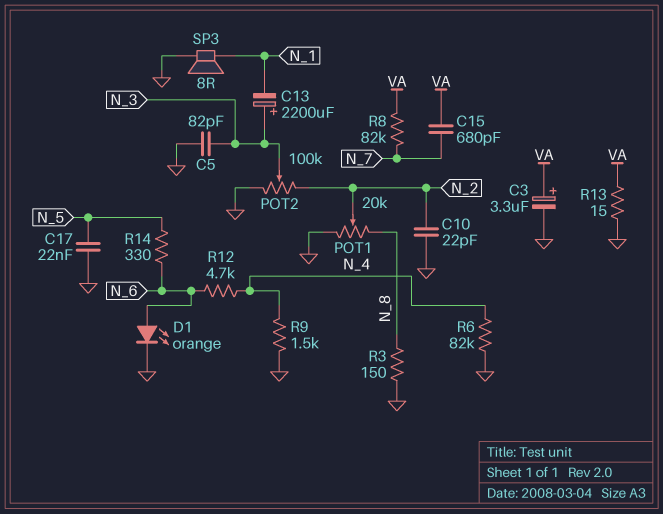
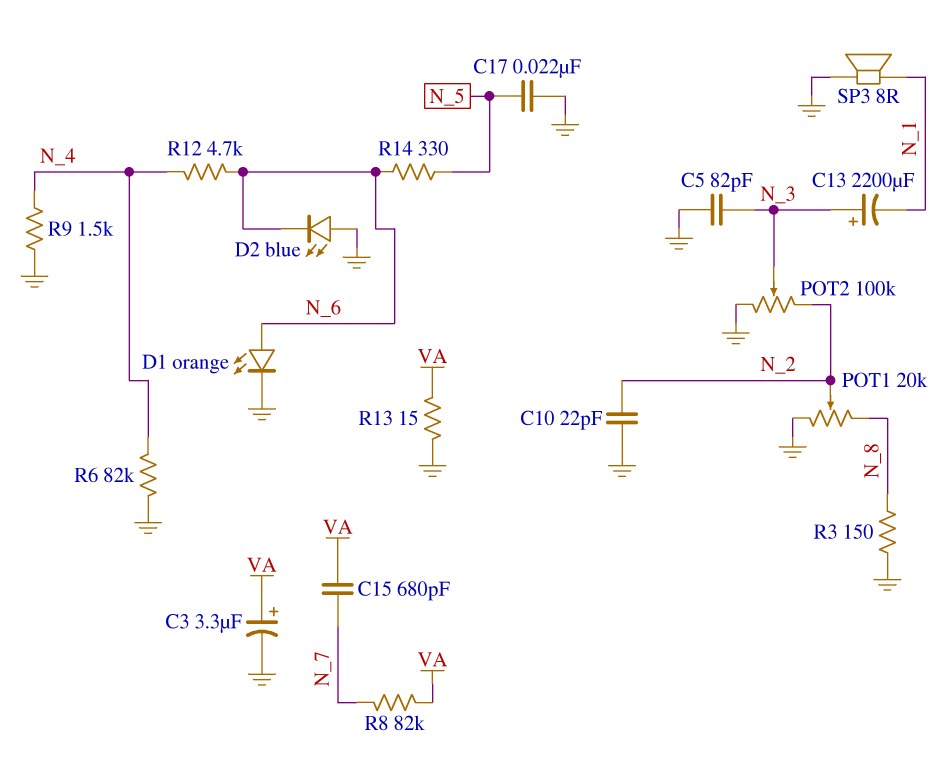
D2: none -> LED blue (A GND, K N_6)

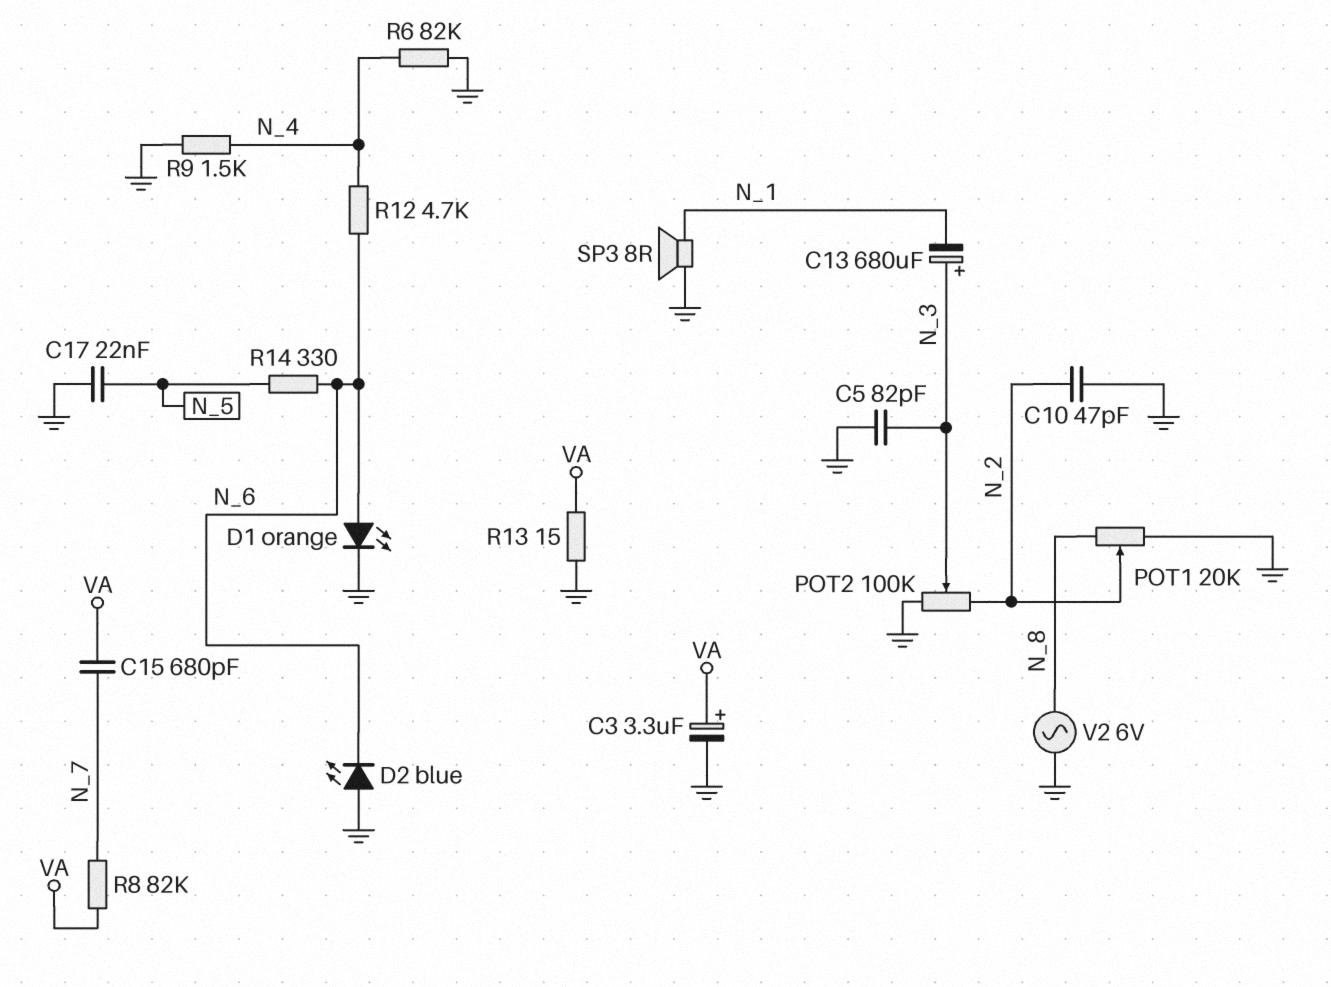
C10: 22pF (GND, N_2) -> 47pF (GND, N_2)
C13: 2200uF (plus N_3, minus N_1) -> 680uF (plus N_3, minus N_1)
R3: 150 (GND, N_8) -> none
V2: none -> AC 6V (GND, N_8)

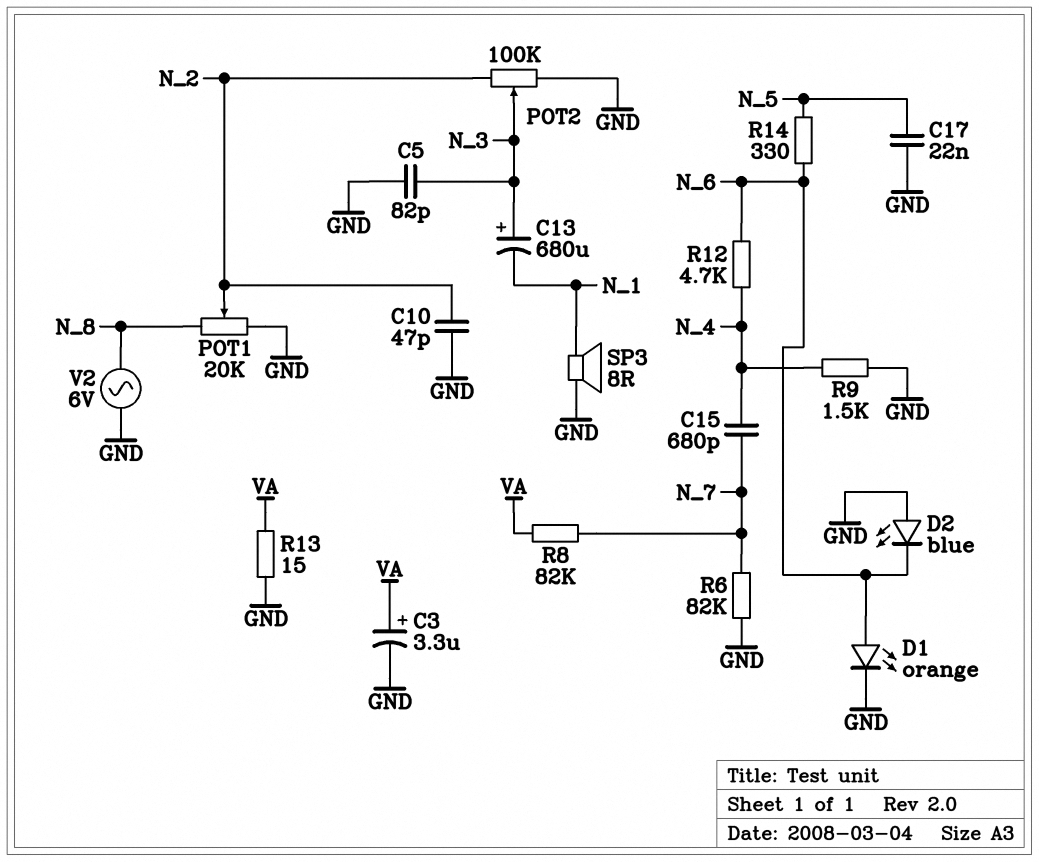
C15: 680pF (N_7, VA) -> 680pF (N_4, N_7)
R6: 82k (GND, N_4) -> 82k (GND, N_7)

